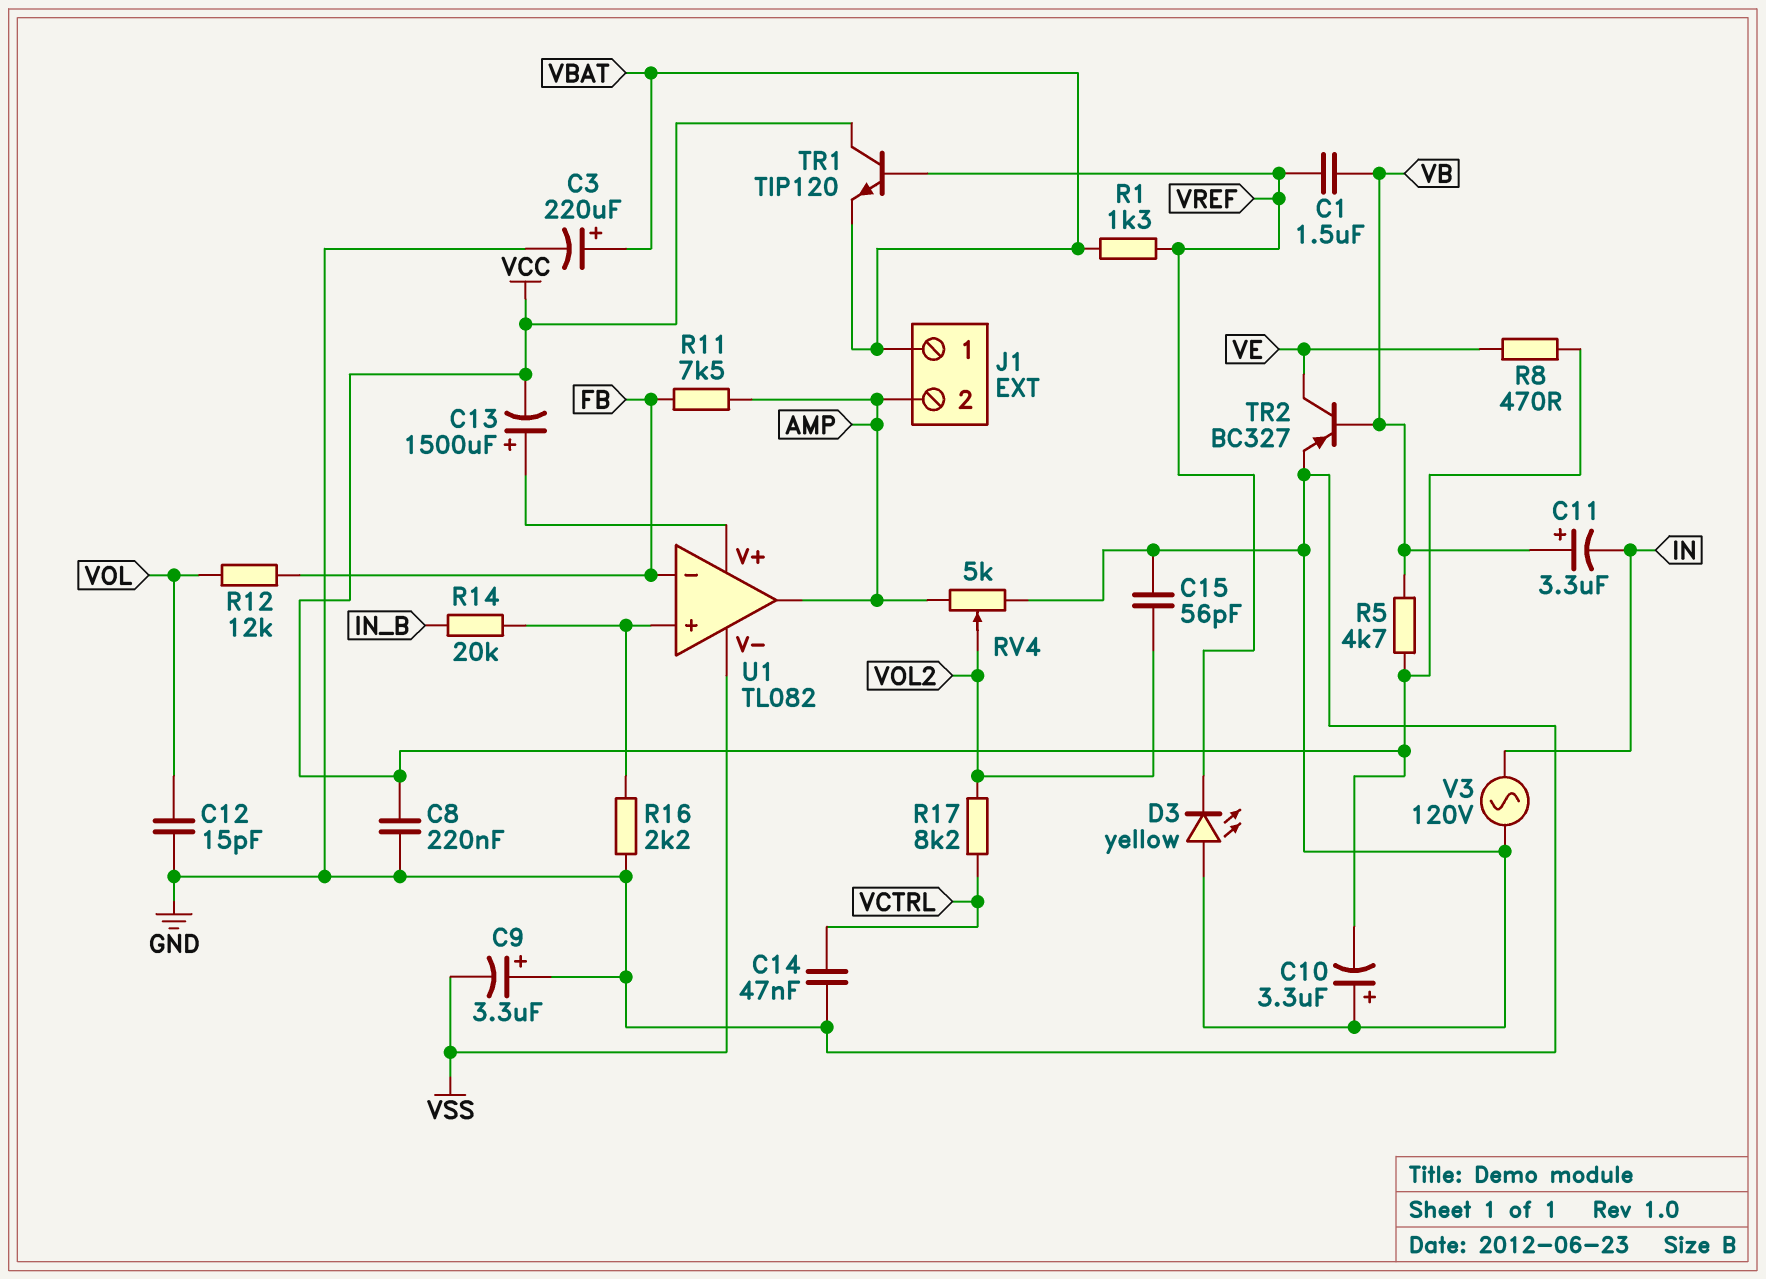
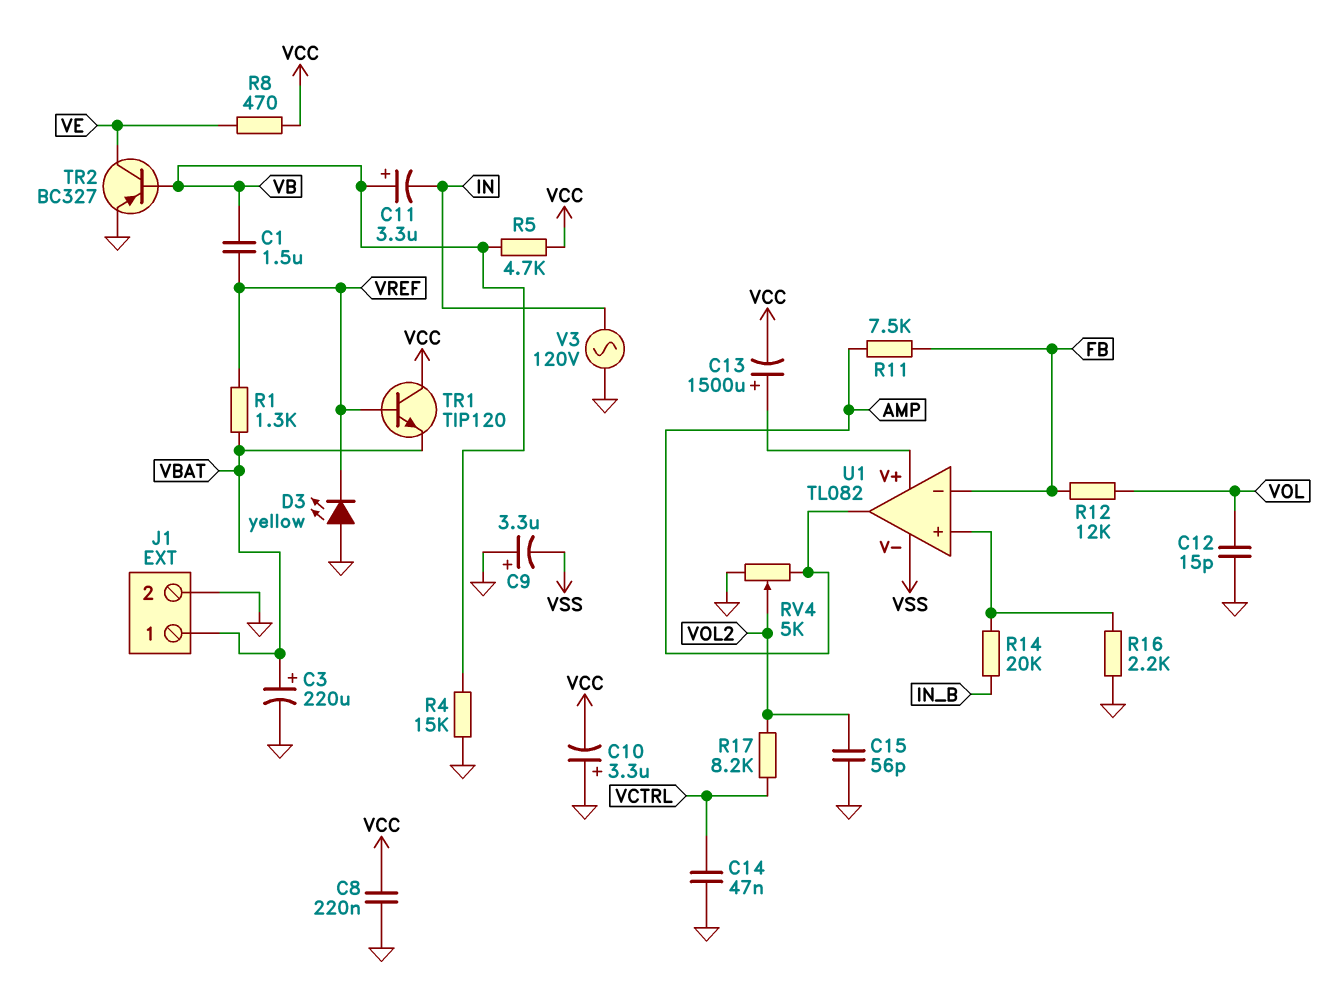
J1 pin 2: AMP -> GND
R4: none -> 15k (GND, VB)

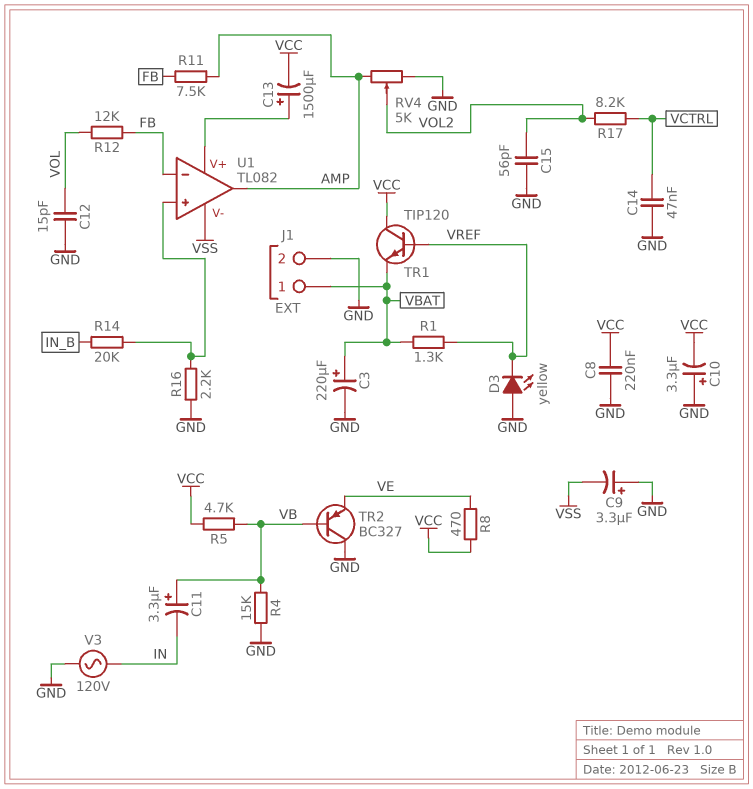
C1: 1.5uF (VB, VREF) -> none
TR2: PNP BC327 (B VB, C VE, E GND) -> PNP BC327 (B VB, C GND, E VE)

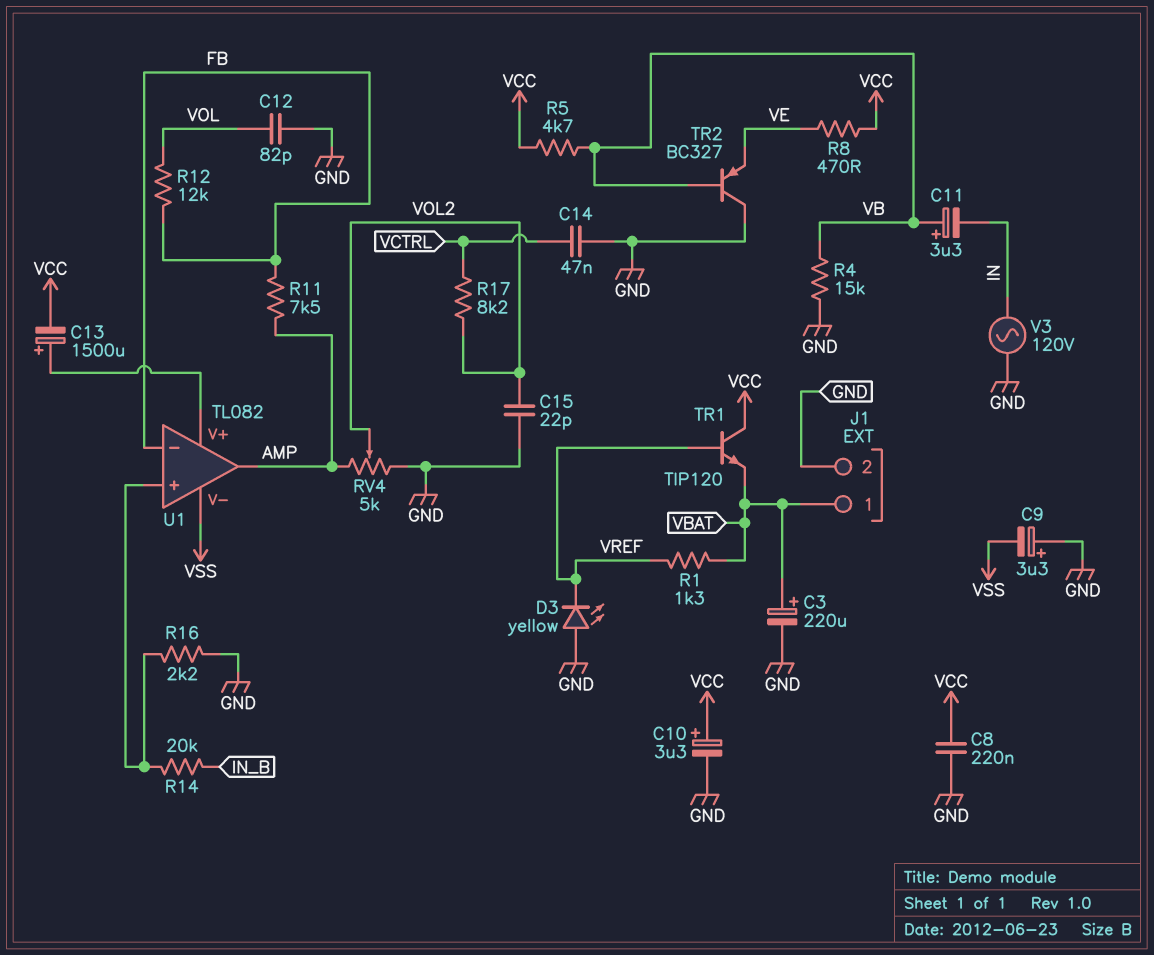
C10: 3.3uF (plus GND, minus VCC) -> 3.3uF (plus VCC, minus GND)
C12: 15pF (GND, VOL) -> 82pF (GND, VOL)
C15: 56pF (GND, VOL2) -> 22pF (GND, VOL2)

